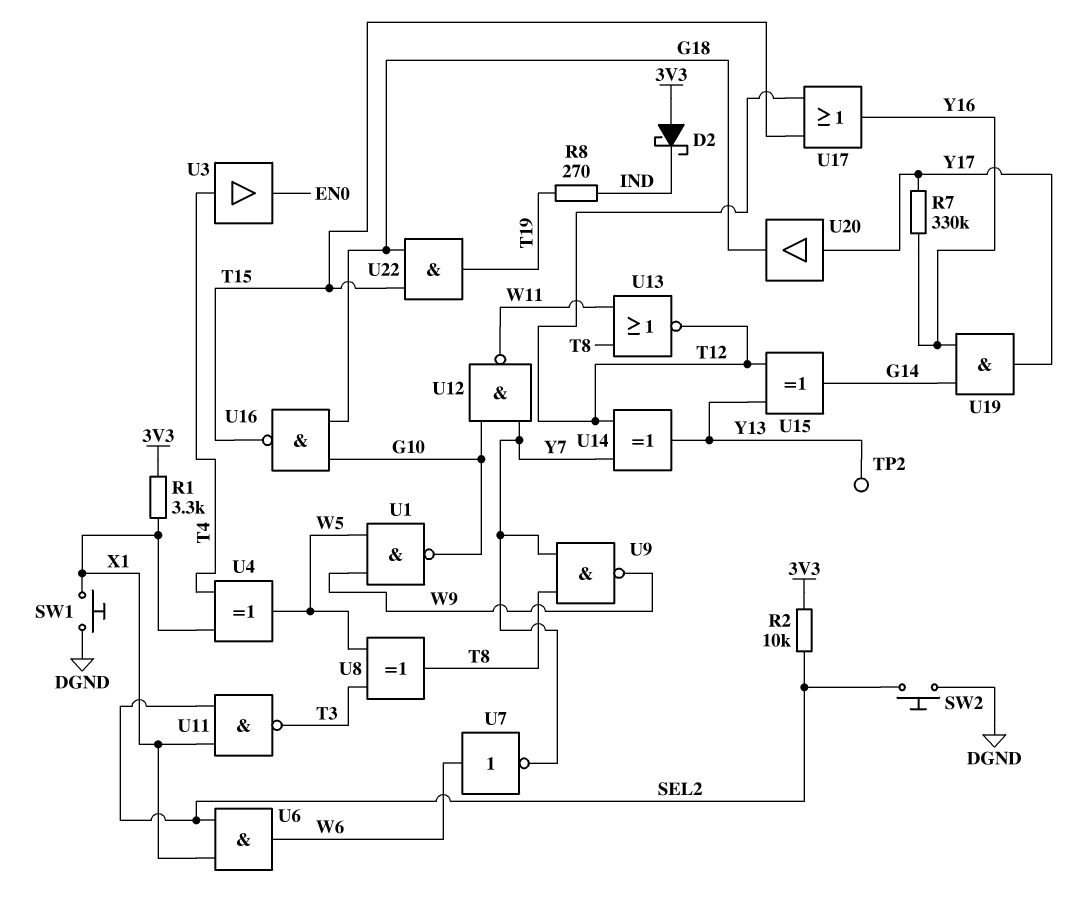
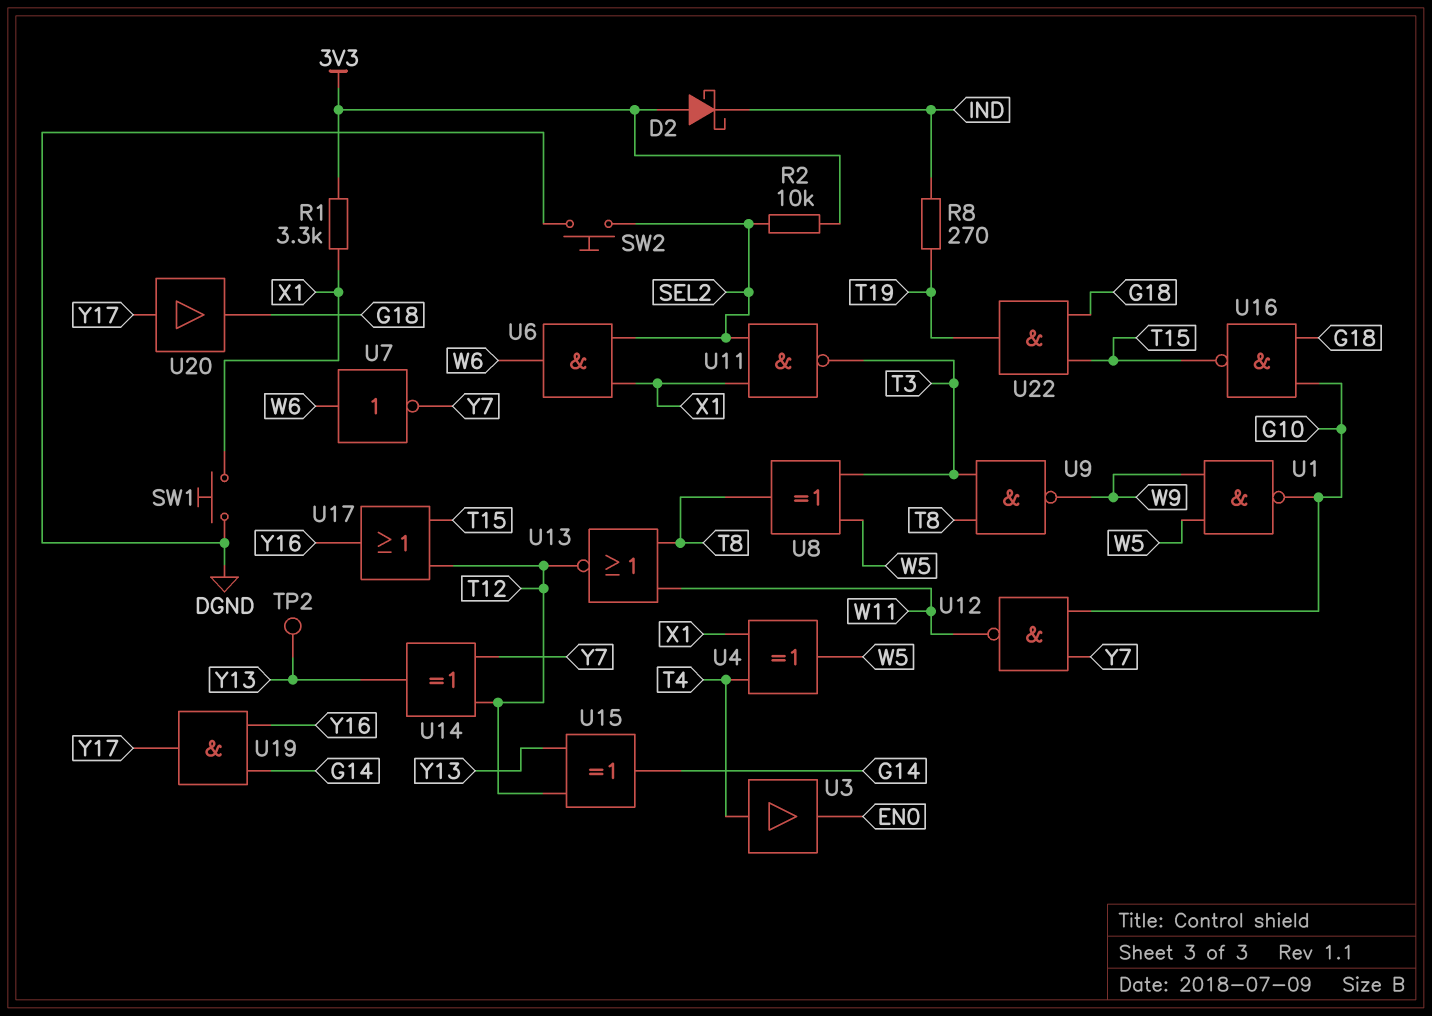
R7: 330k (Y16, Y17) -> none
U9: NAND (in T8, in Y7, out W9) -> NAND (in T3, in T8, out W9)

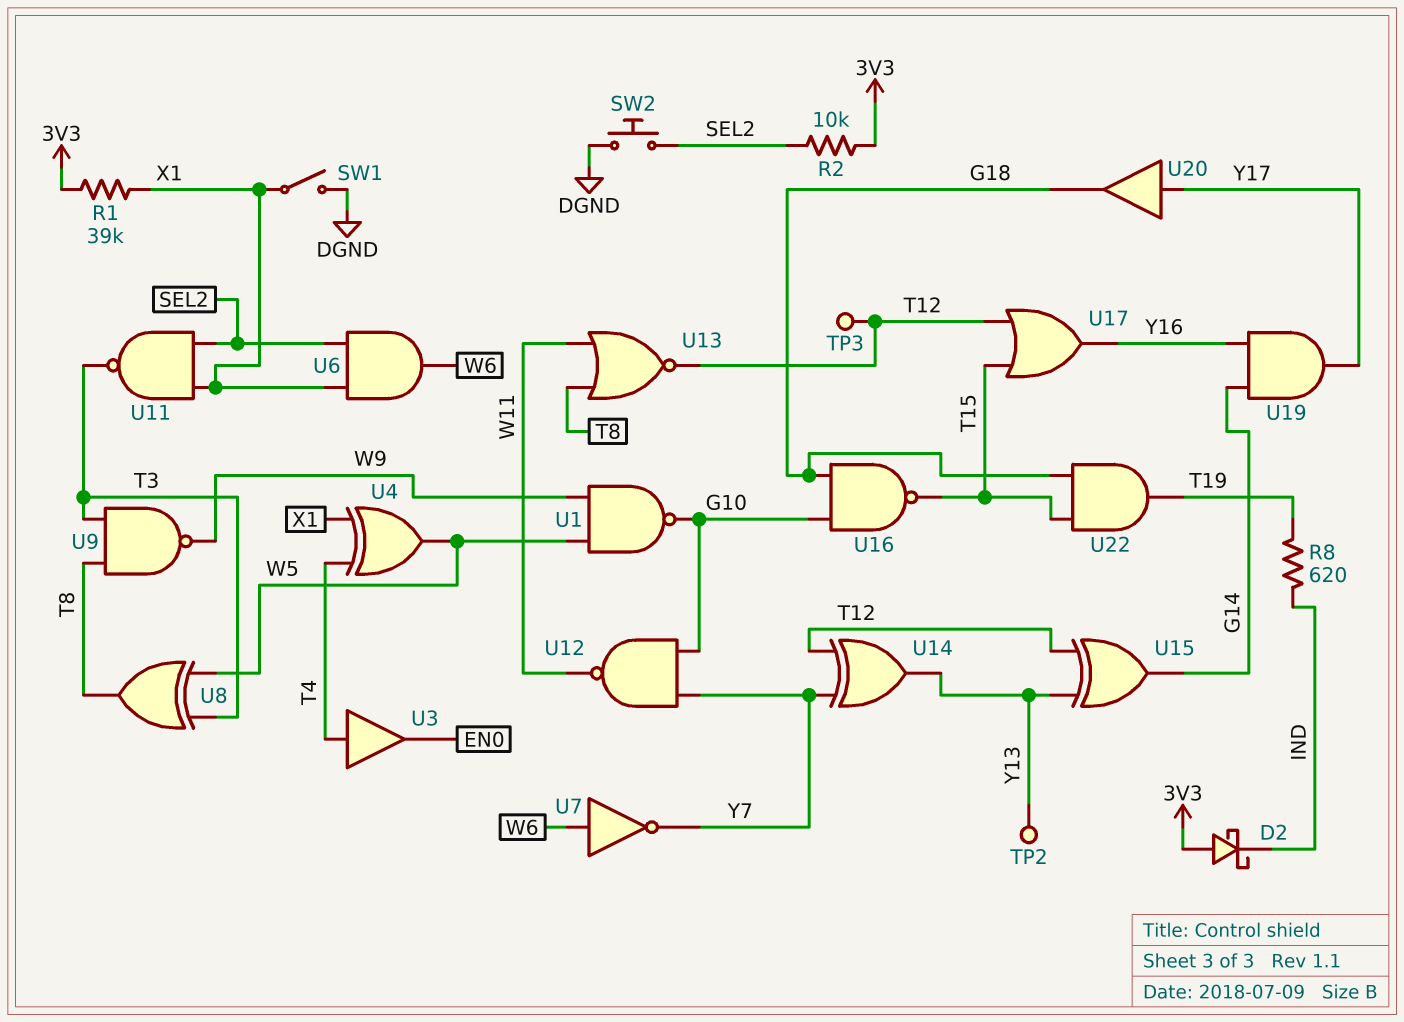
R1: 3.3k (3V3, X1) -> 39k (3V3, X1)
R8: 270 (IND, T19) -> 620 (IND, T19)
SW1: button (DGND, X1) -> switch (DGND, X1)
TP3: none -> test point (T12)

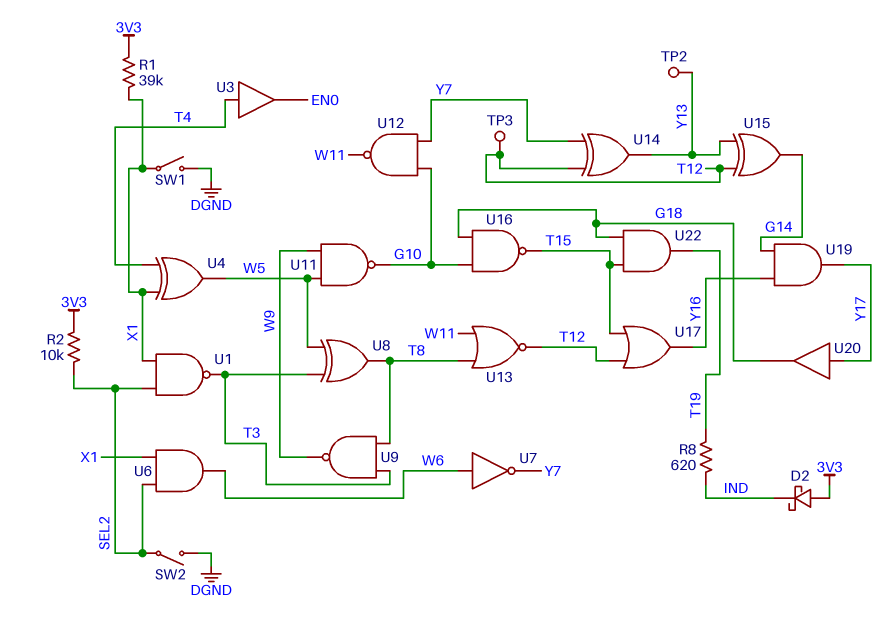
SW2: button (DGND, SEL2) -> switch (DGND, SEL2)
U1: NAND (in W5, in W9, out G10) -> NAND (in SEL2, in X1, out T3)
U11: NAND (in SEL2, in X1, out T3) -> NAND (in W5, in W9, out G10)

